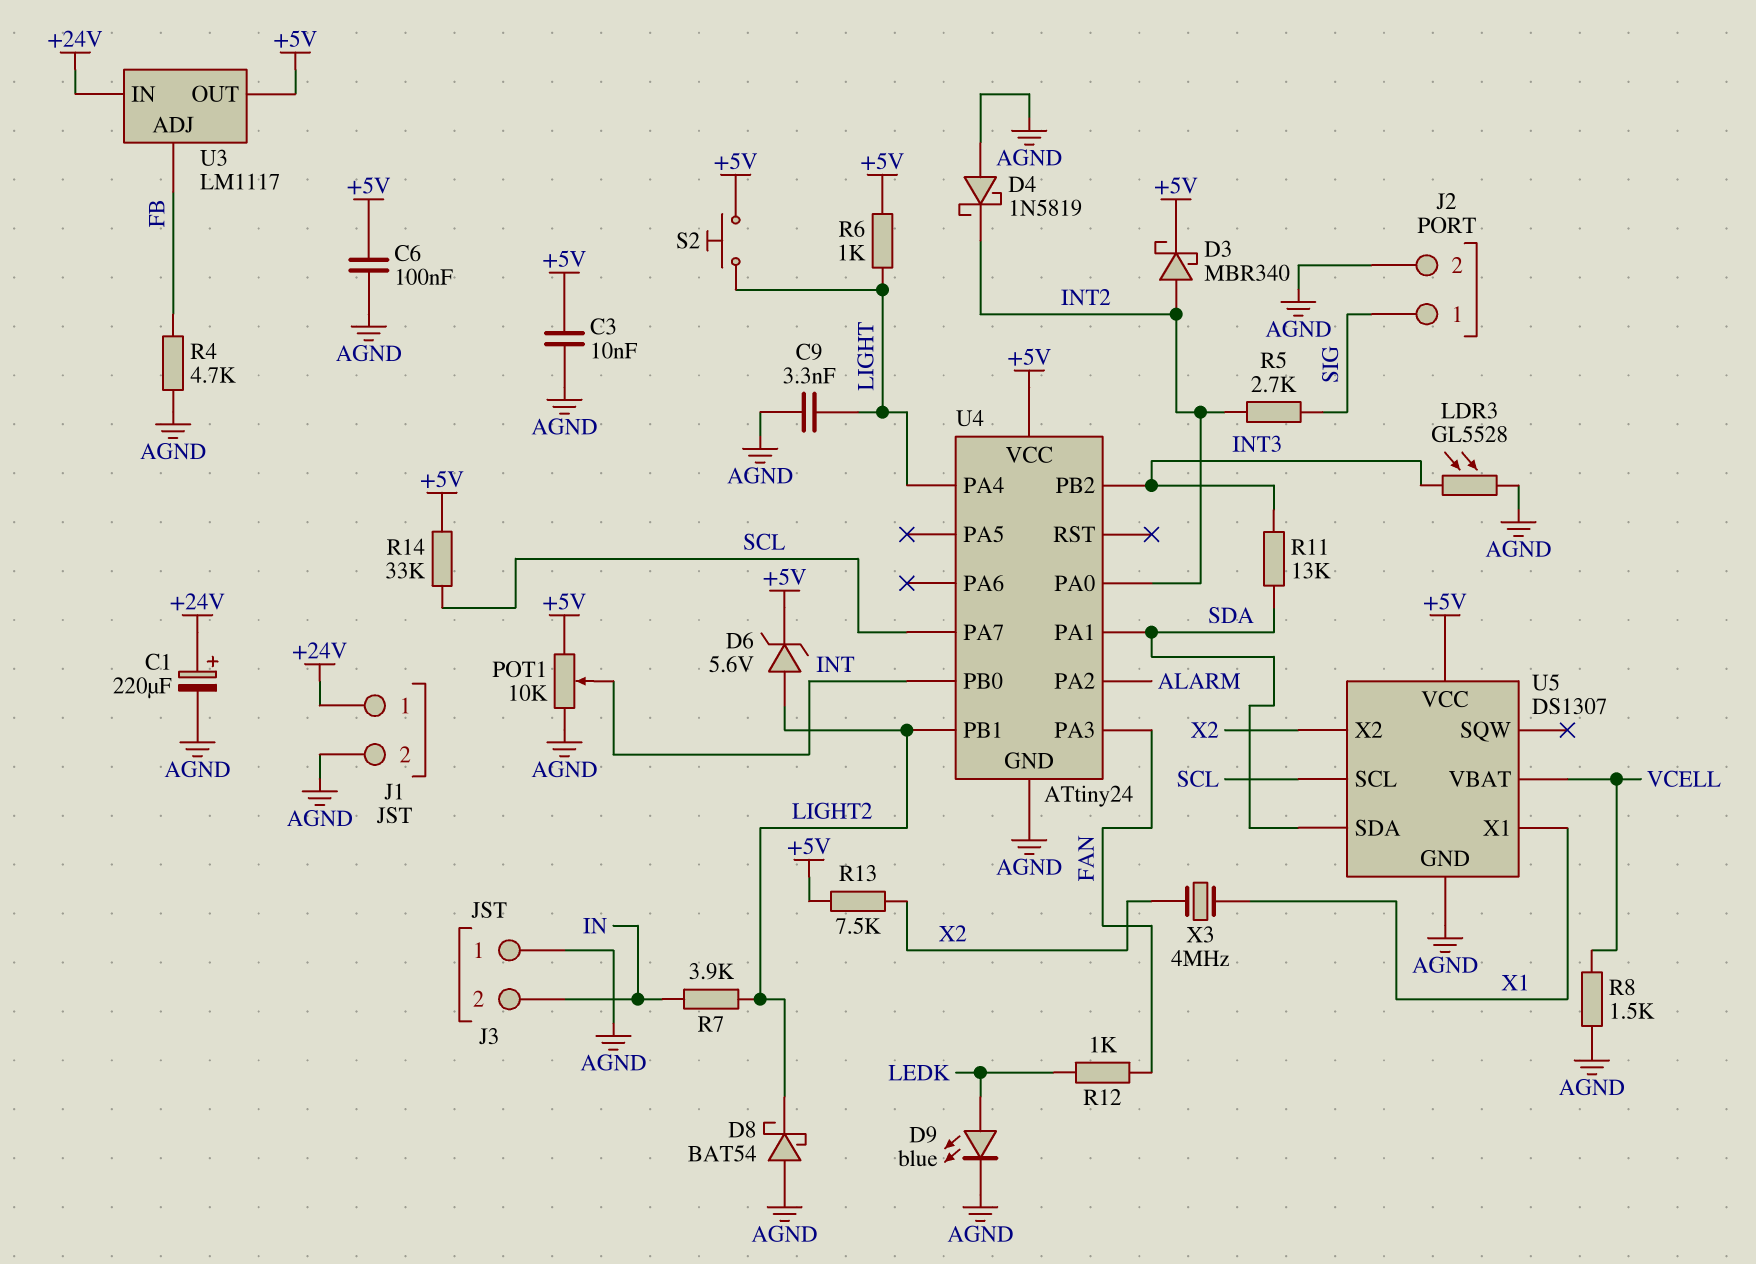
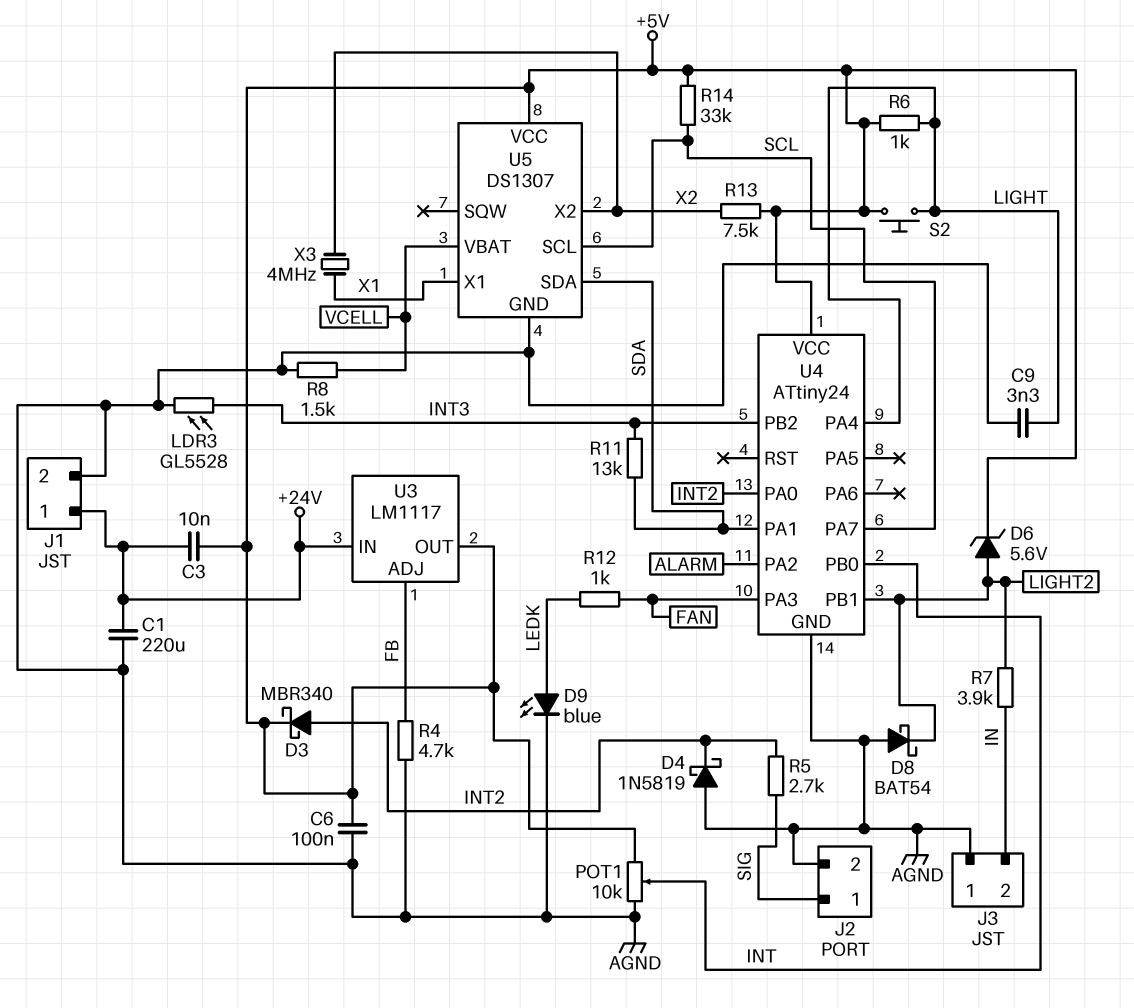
C1: 220uF (plus +24V, minus AGND) -> 220uF (+24V, AGND)
C3: 10nF (+5V, AGND) -> 10nF (+5V, +24V)

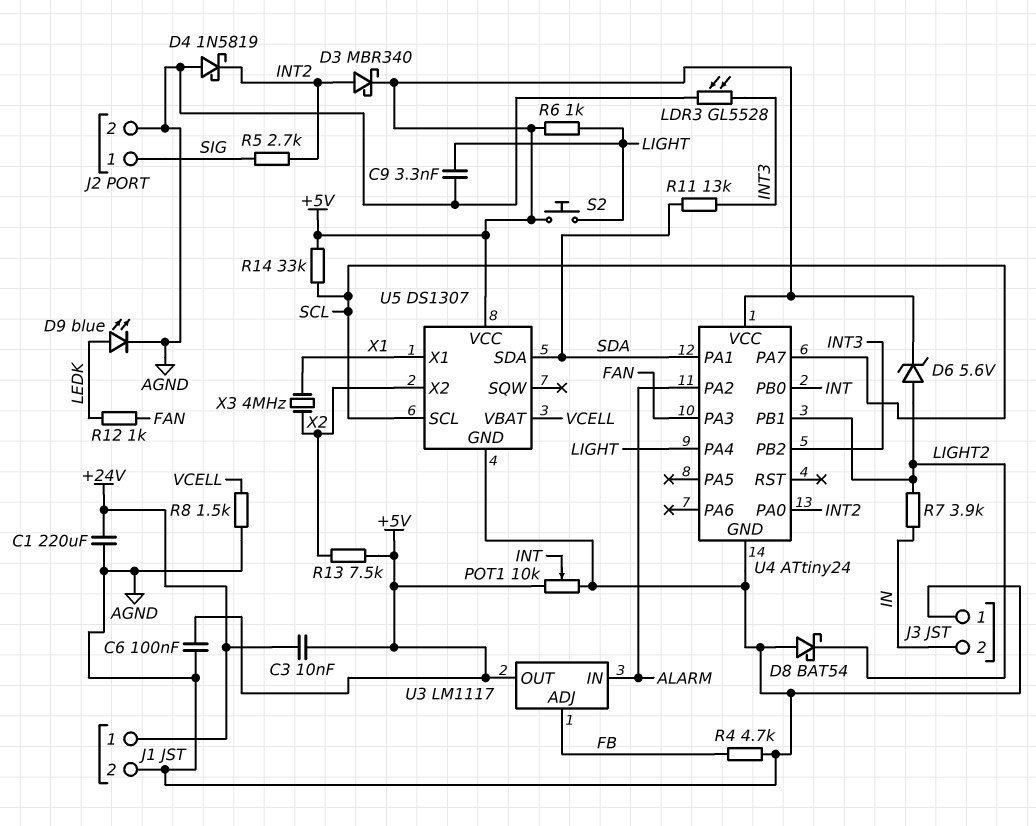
U3 pin IN: +24V -> ALARM

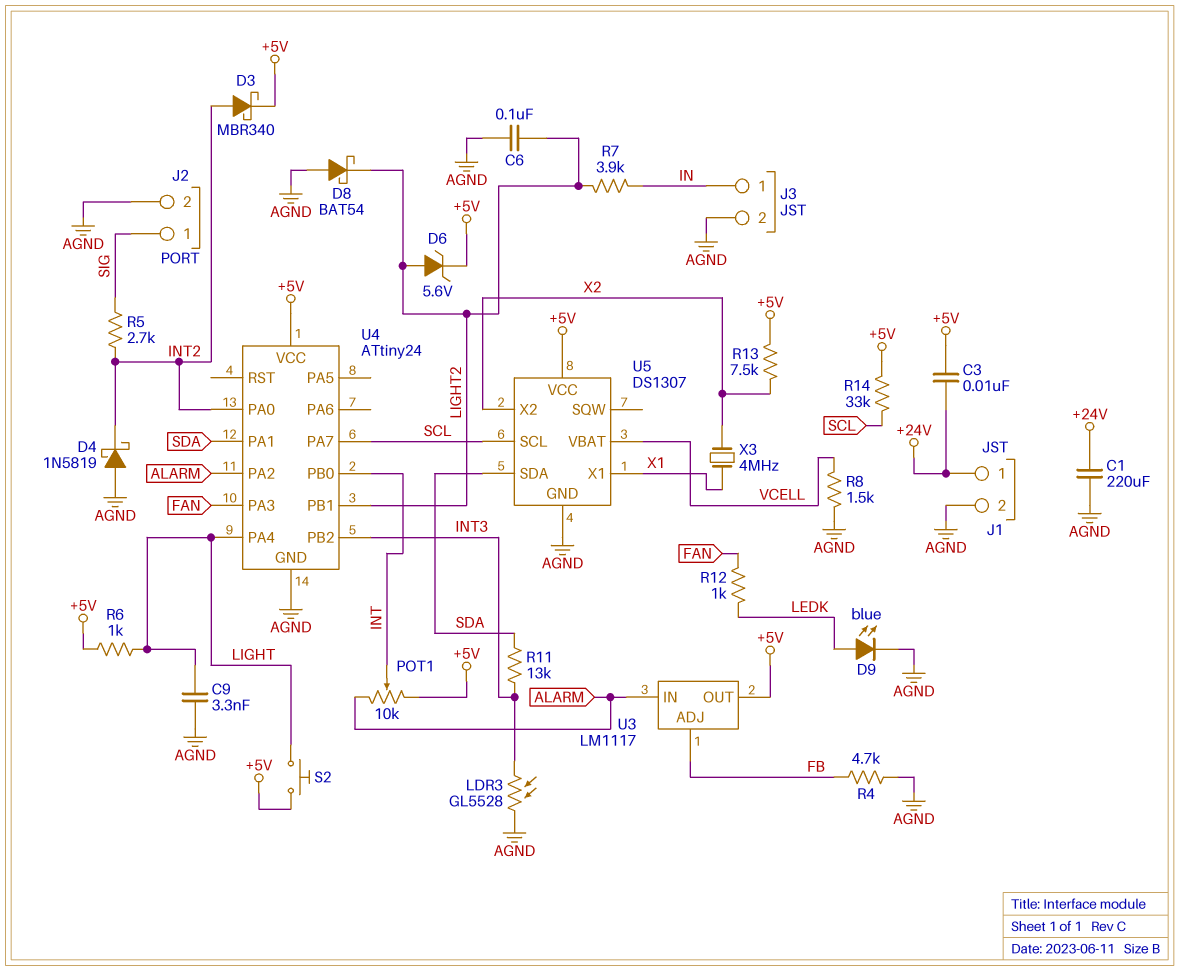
C6: 100nF (+5V, AGND) -> 100nF (AGND, LIGHT2)
J3 pin 1: AGND -> IN
J3 pin 2: IN -> AGND
POT1: 10k (+5V, AGND, wiper INT) -> 10k (+5V, ALARM, wiper INT)

